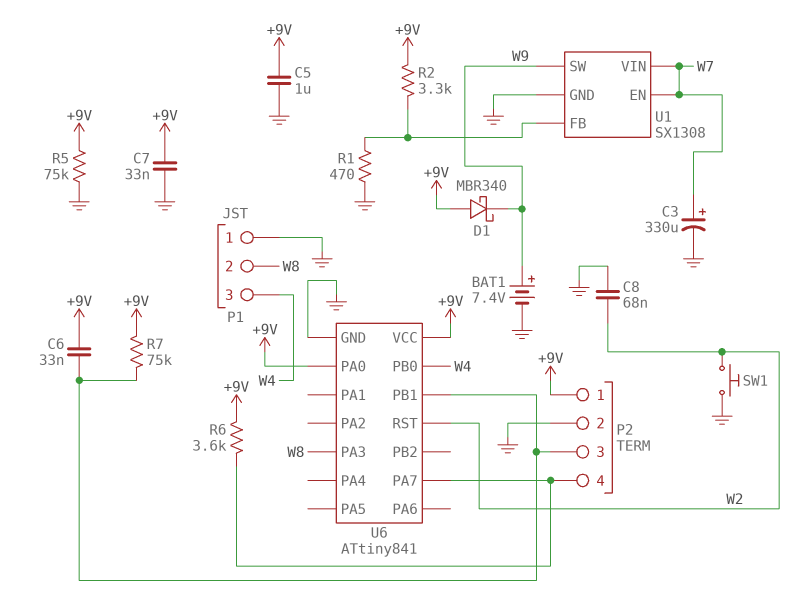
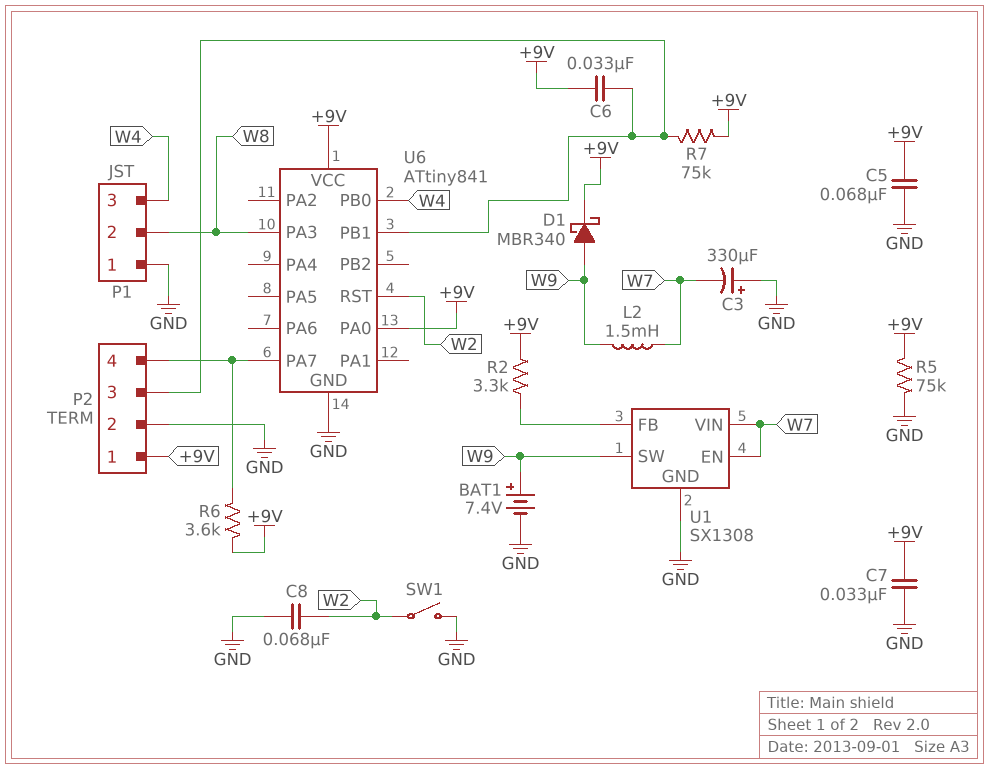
C3: 330uF (plus W7, minus GND) -> 330uF (plus GND, minus W7)
C5: 1uF (+9V, GND) -> 68nF (+9V, GND)
D1: schottky MBR340 (A +9V, K W9) -> schottky MBR340 (A W9, K +9V)
L2: none -> 1.5mH (W7, W9)
R1: 470 (GND, U1/FB) -> none
SW1: button (GND, W2) -> switch (GND, W2)

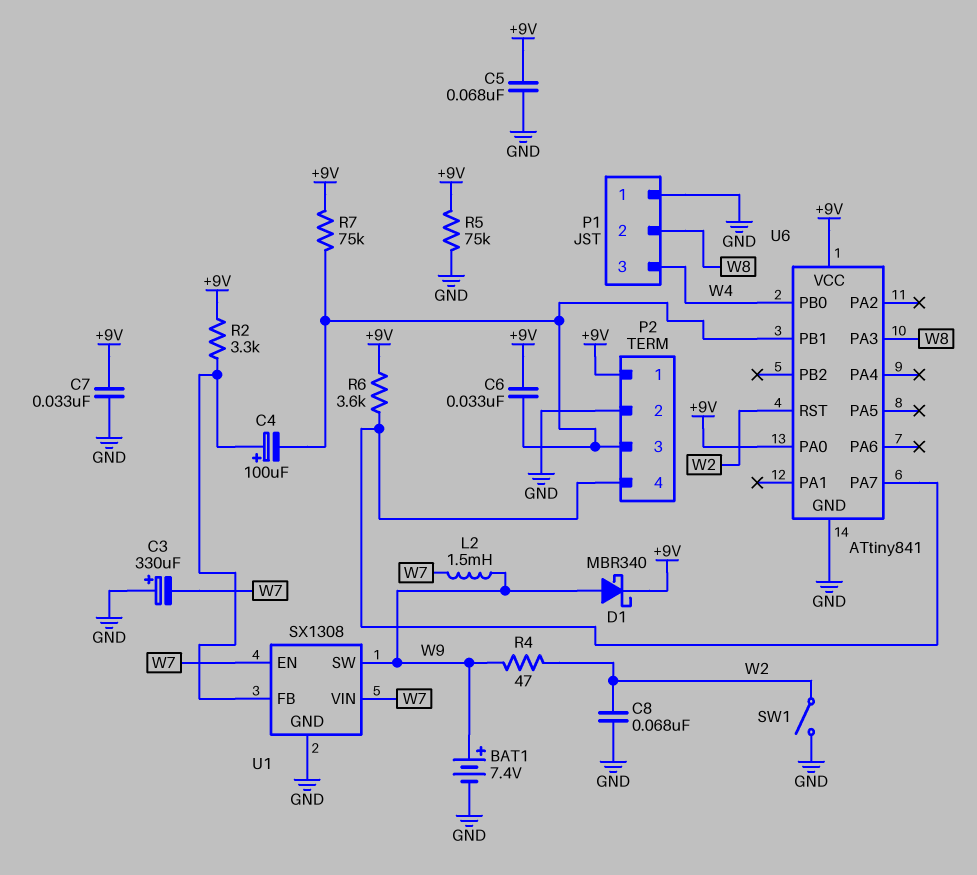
C4: none -> 100uF (plus U1/FB, minus P2/3)
R4: none -> 47 (W2, W9)

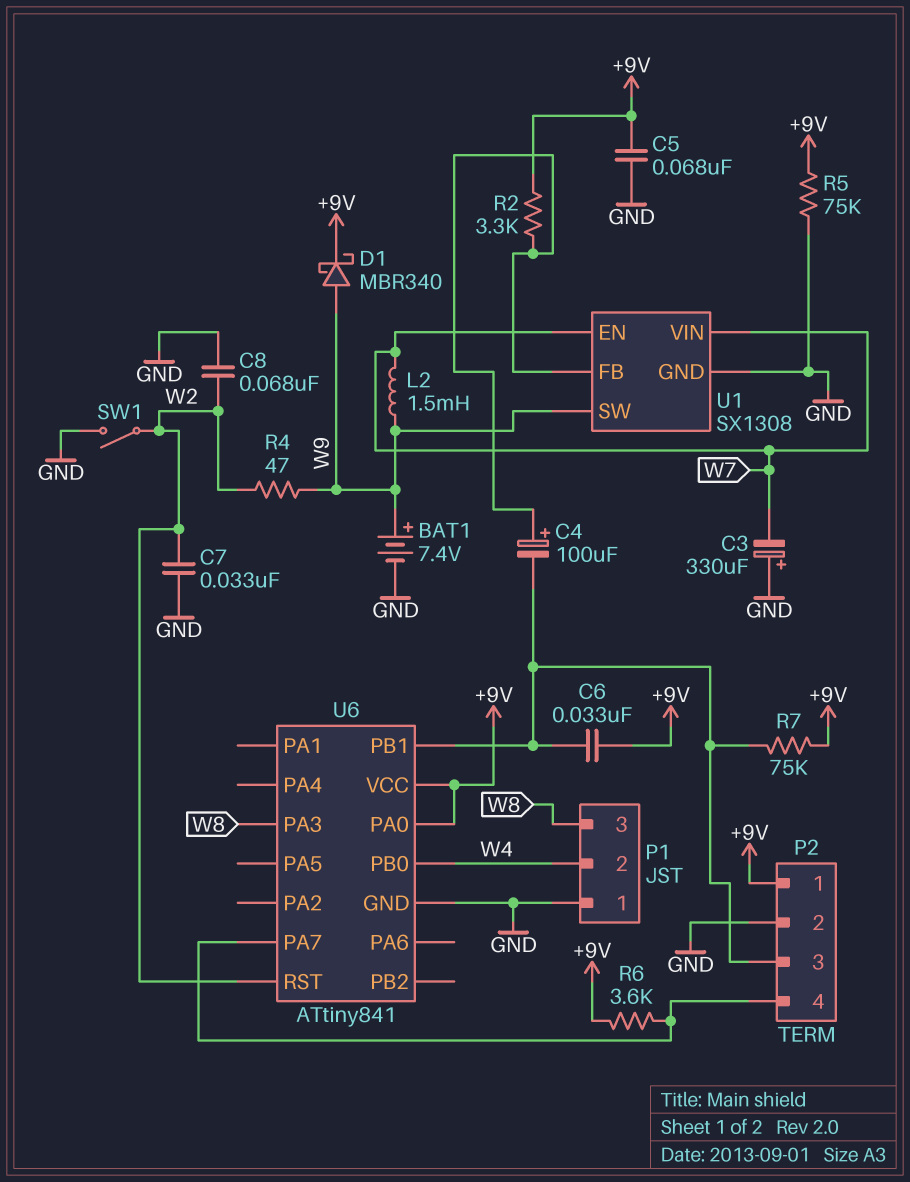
C7: 33nF (+9V, GND) -> 33nF (GND, W2)
P1 pin 2: W8 -> W4
P1 pin 3: W4 -> W8

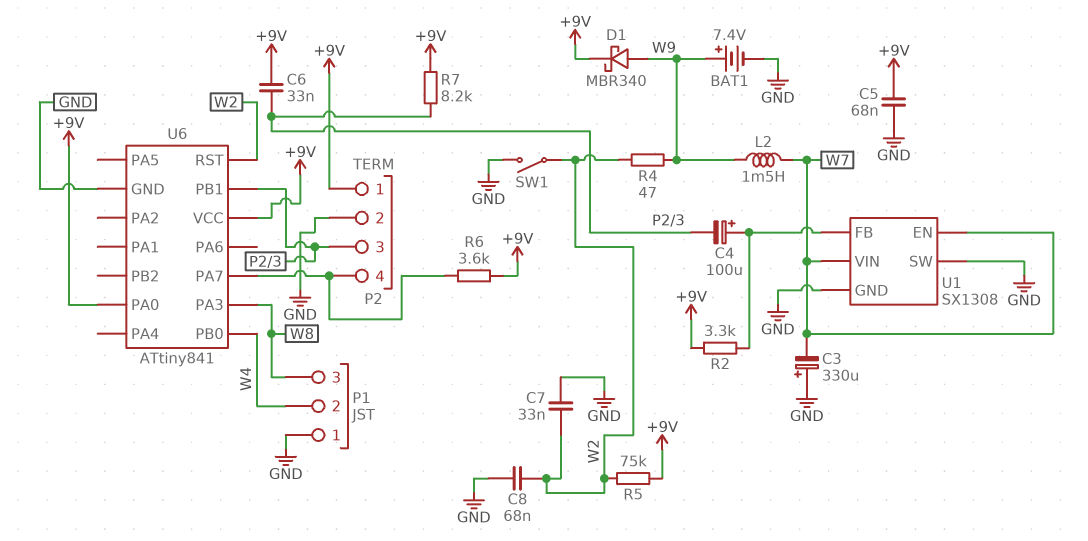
R5: 75k (+9V, GND) -> 75k (+9V, W2)
R7: 75k (+9V, P2/3) -> 8.2k (+9V, P2/3)
U1 pin SW: W9 -> GND

